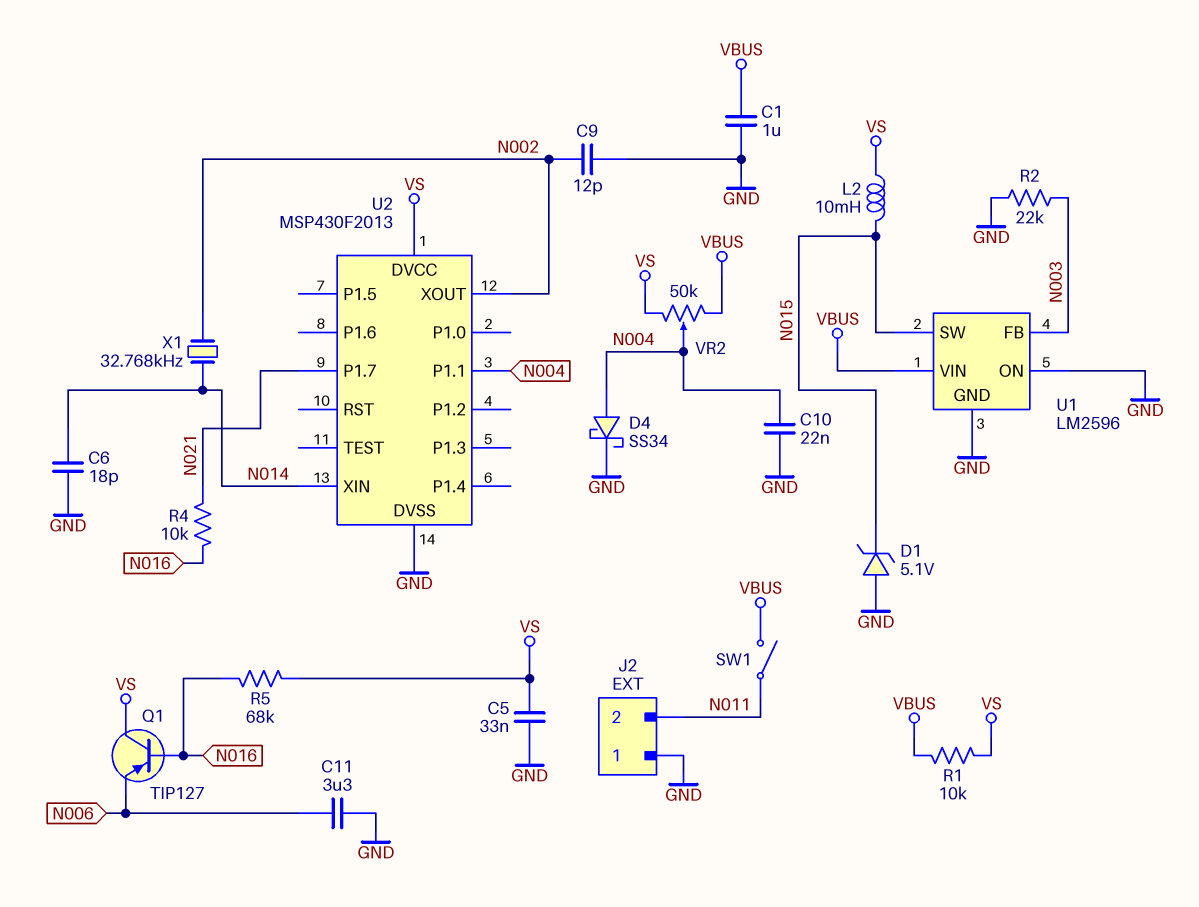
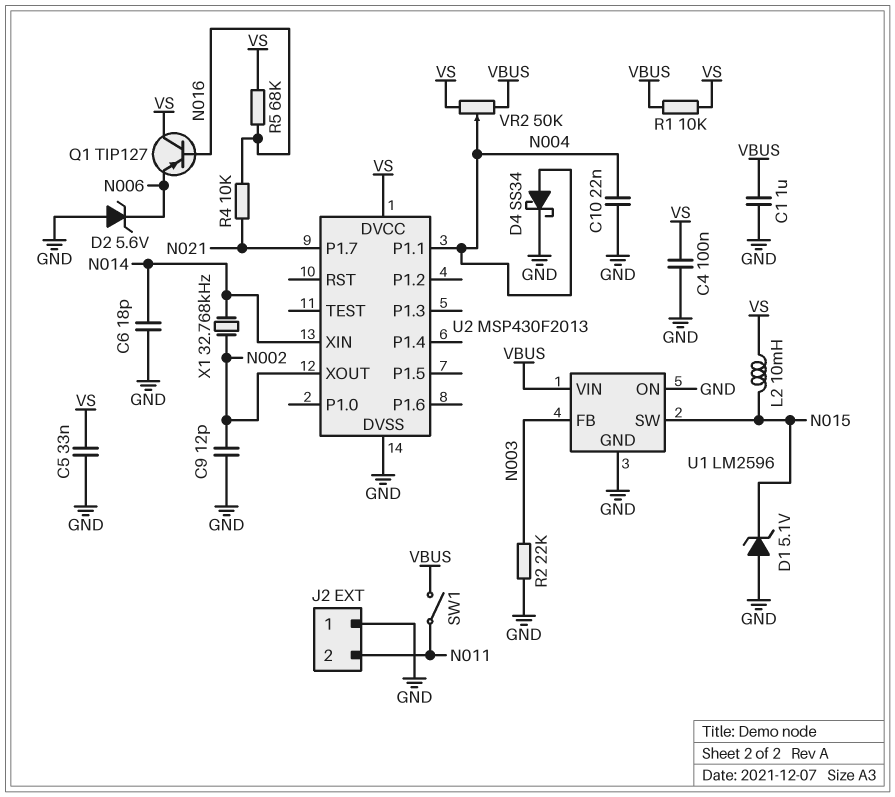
C4: none -> 100nF (GND, VS)
C11: 3.3uF (GND, N006) -> none
D2: none -> zener 5.6V (A GND, K N006)

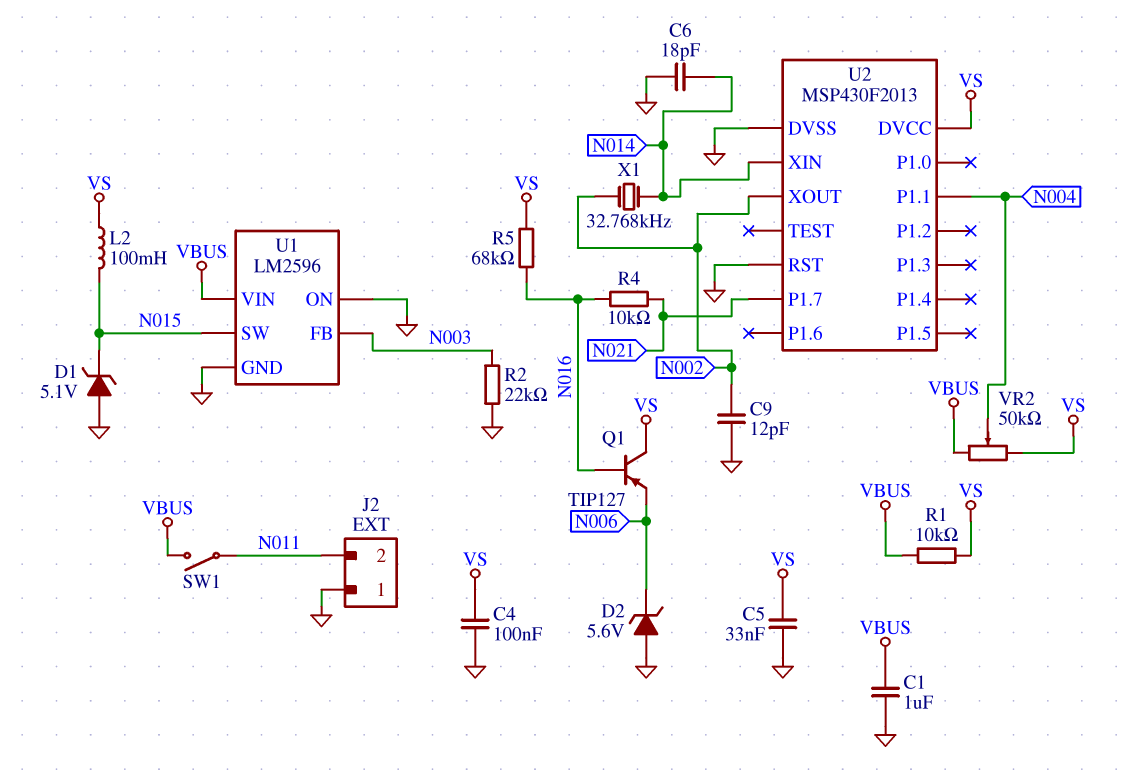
C10: 22nF (GND, N004) -> none
D4: schottky SS34 (A N004, K GND) -> none
L2: 10mH (N015, VS) -> 100mH (N015, VS)
U2 pin RST: none -> GND

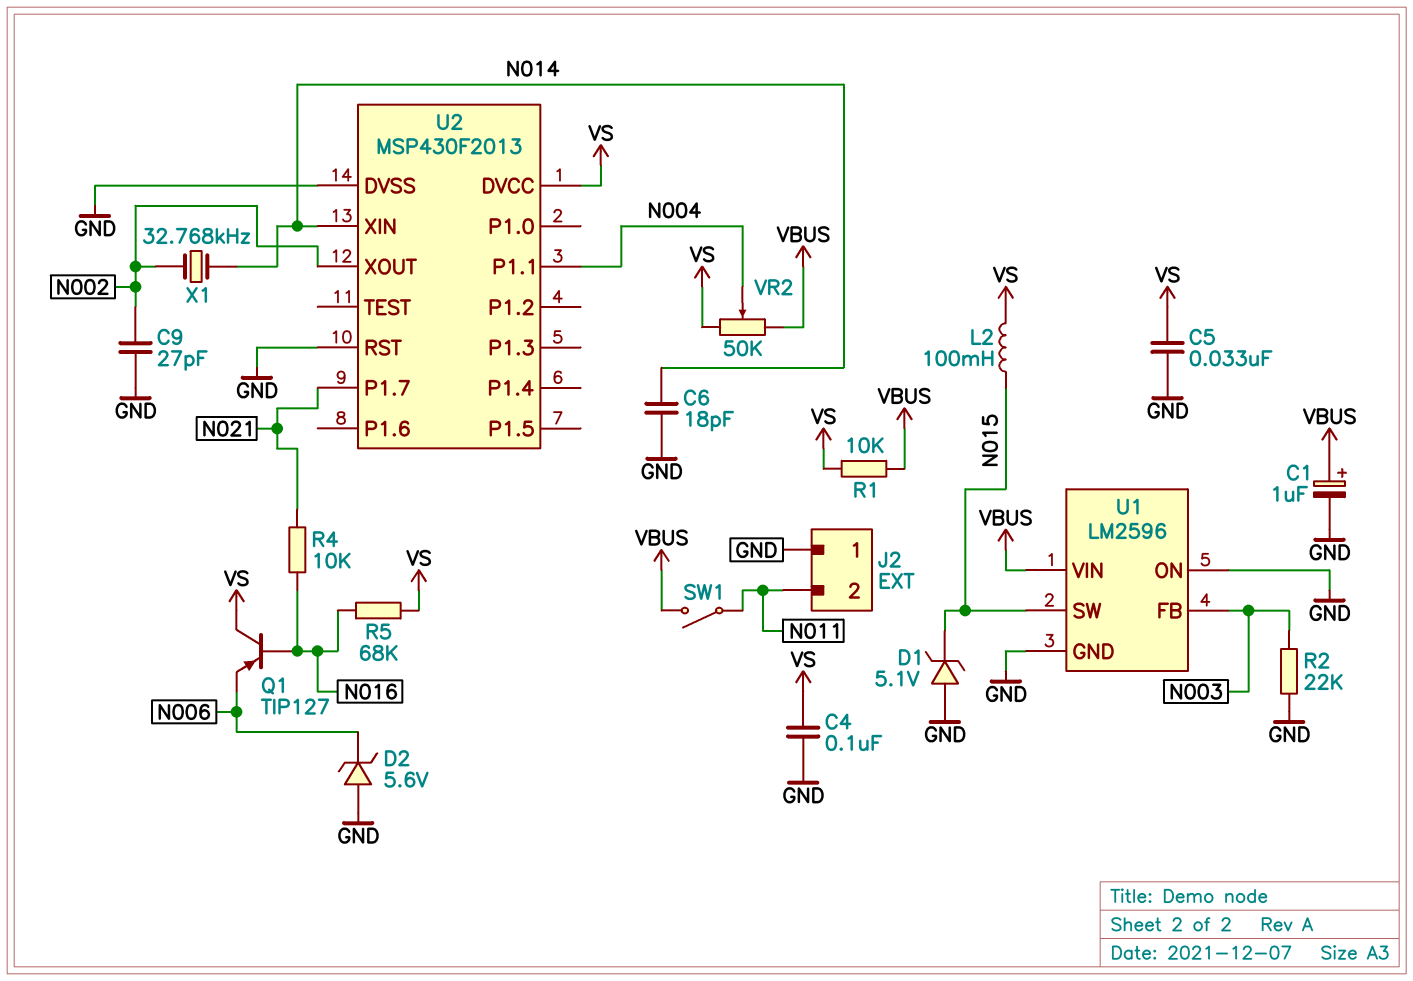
C1: 1uF (GND, VBUS) -> 1uF (plus VBUS, minus GND)
C9: 12pF (GND, N002) -> 27pF (GND, N002)

